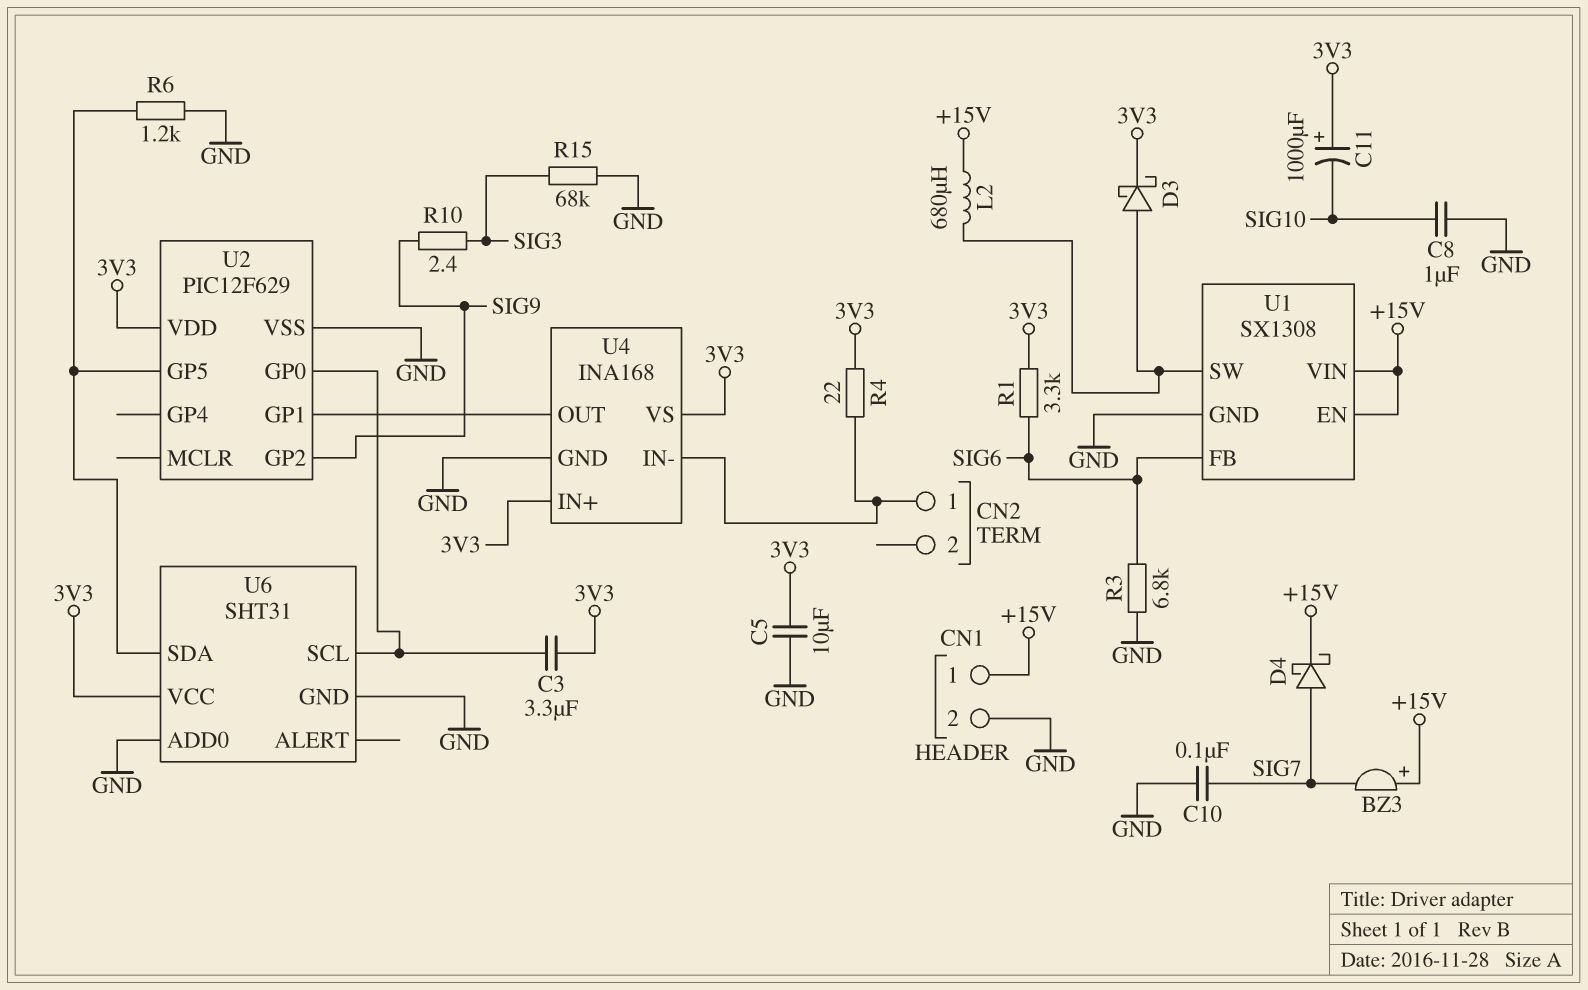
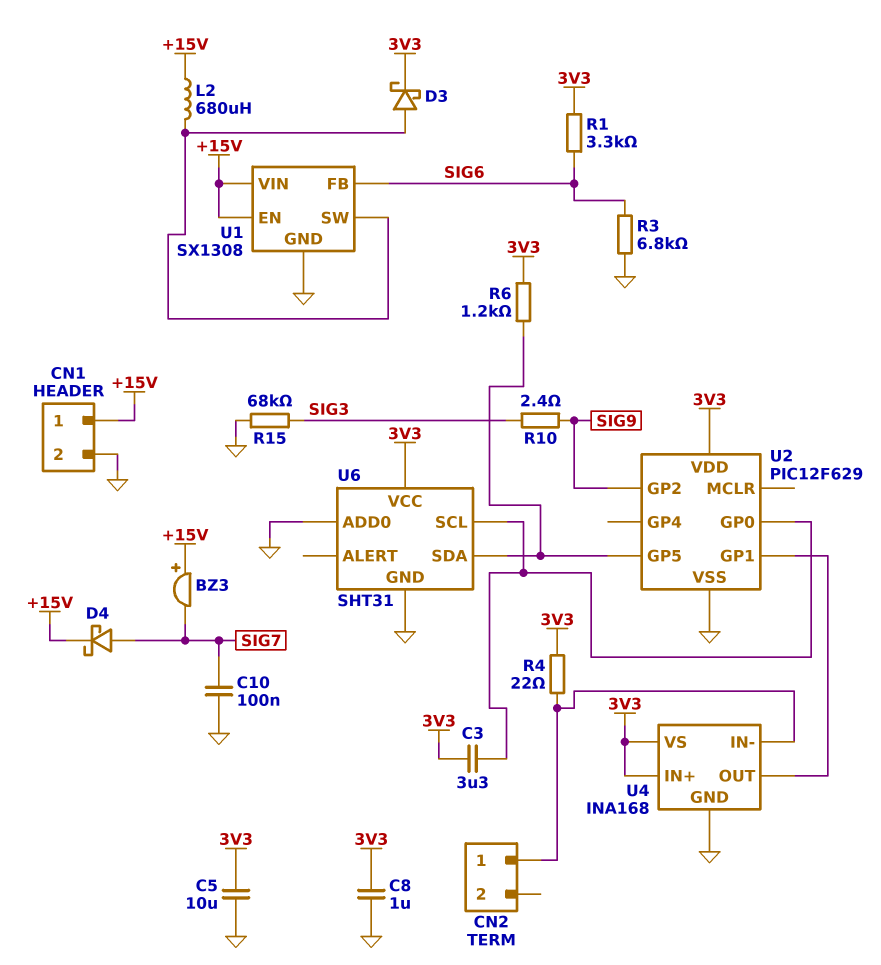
C8: 1uF (GND, SIG10) -> 1uF (3V3, GND)
C11: 1000uF (plus 3V3, minus SIG10) -> none
R6: 1.2k (GND, U2/GP5) -> 1.2k (3V3, U2/GP5)

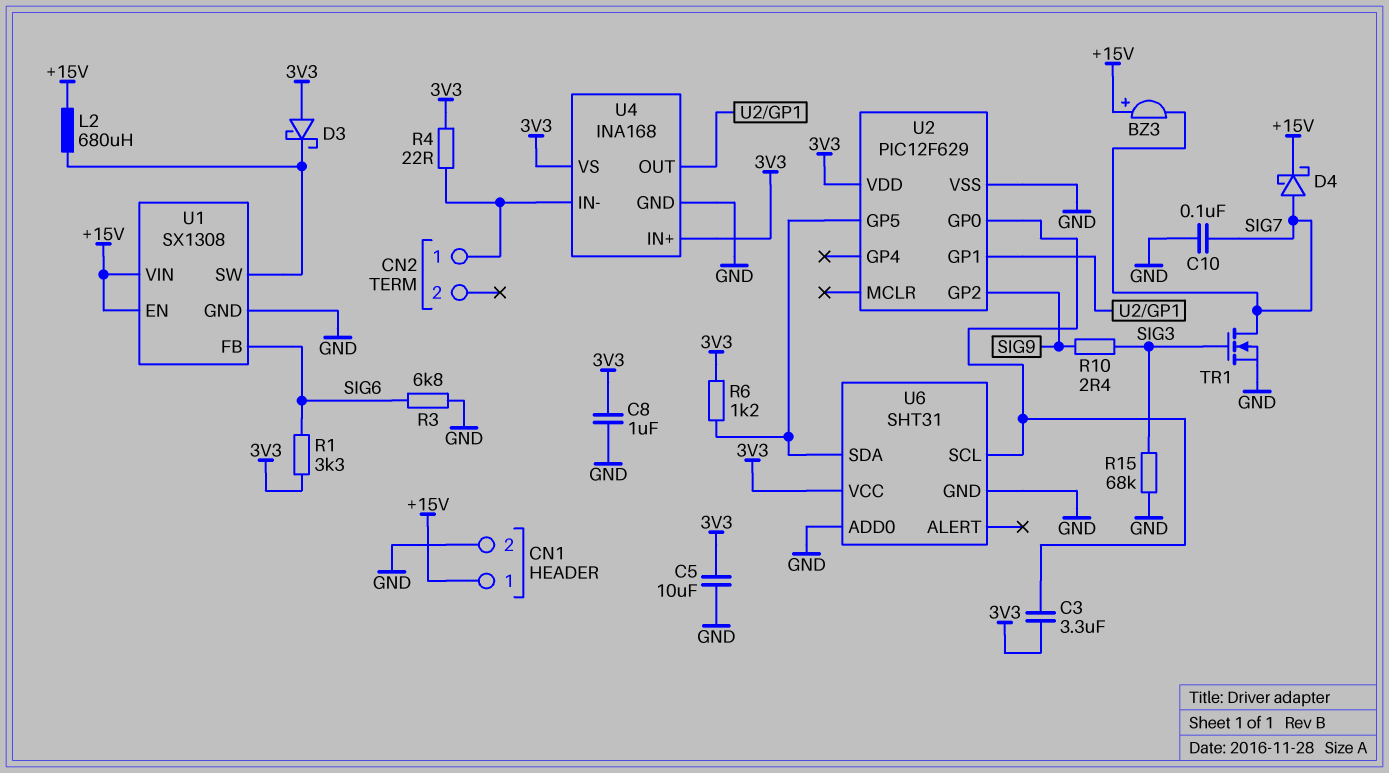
D3: schottky (A U1/SW, K 3V3) -> schottky (A 3V3, K U1/SW)
TR1: none -> NMOS (G SIG3, D SIG7, S GND)

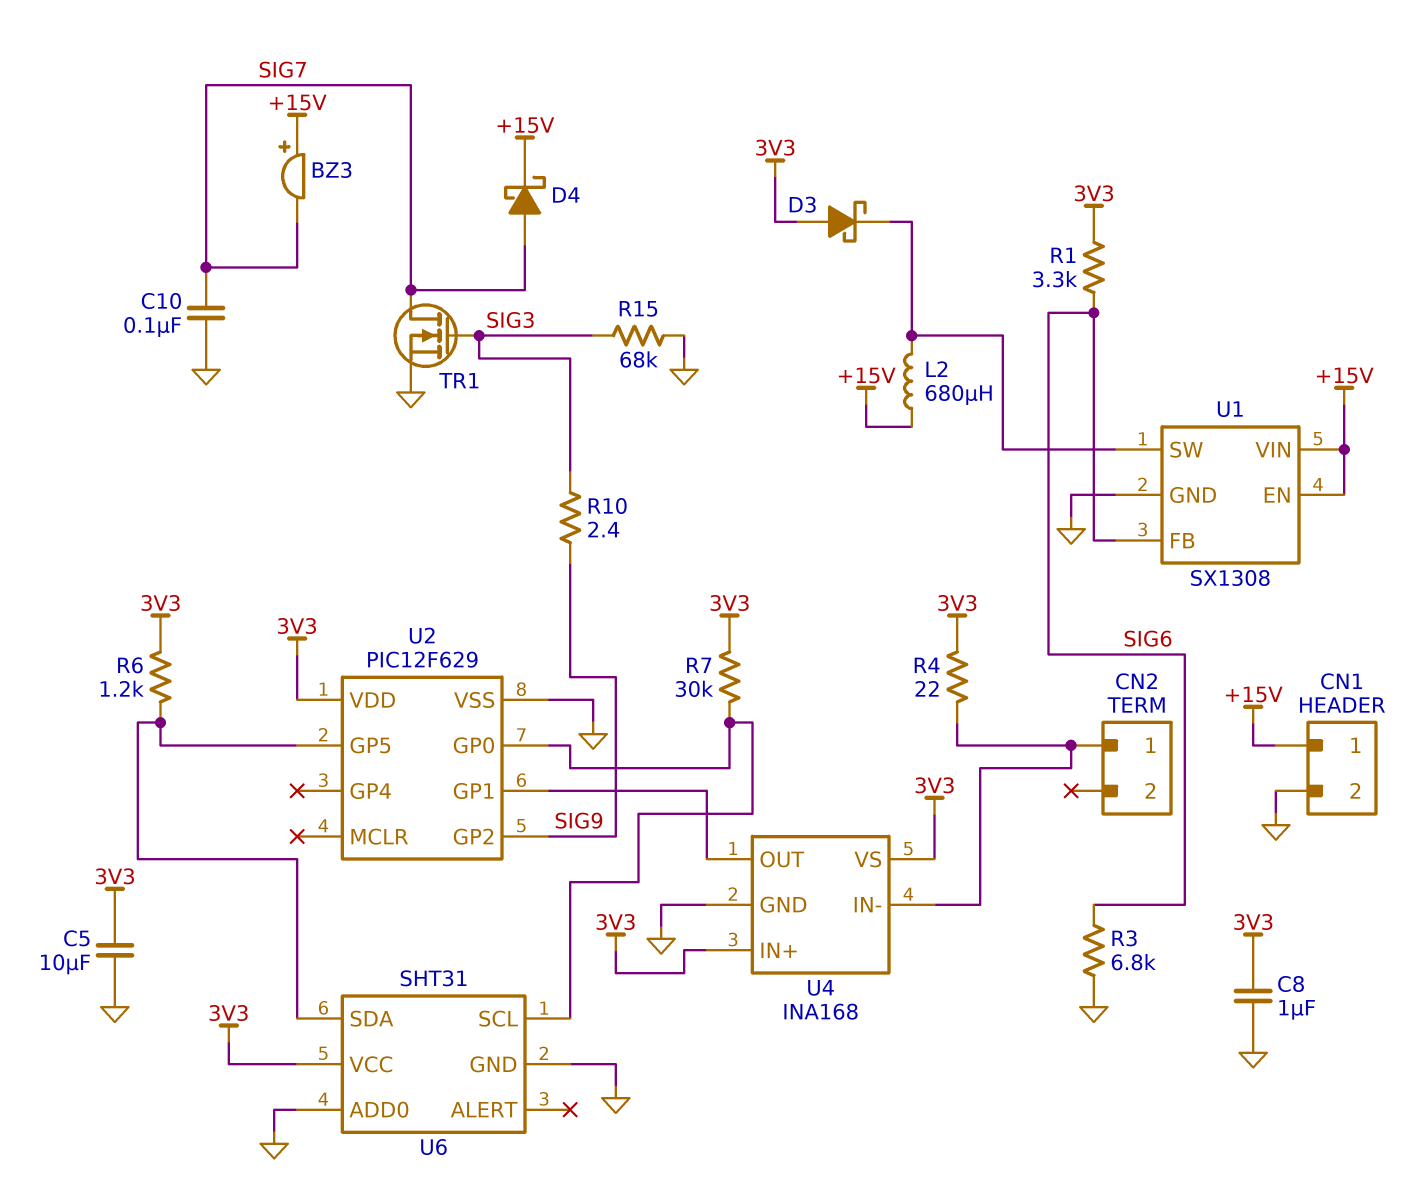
C3: 3.3uF (3V3, U2/GP0) -> none
R7: none -> 30k (3V3, U2/GP0)

